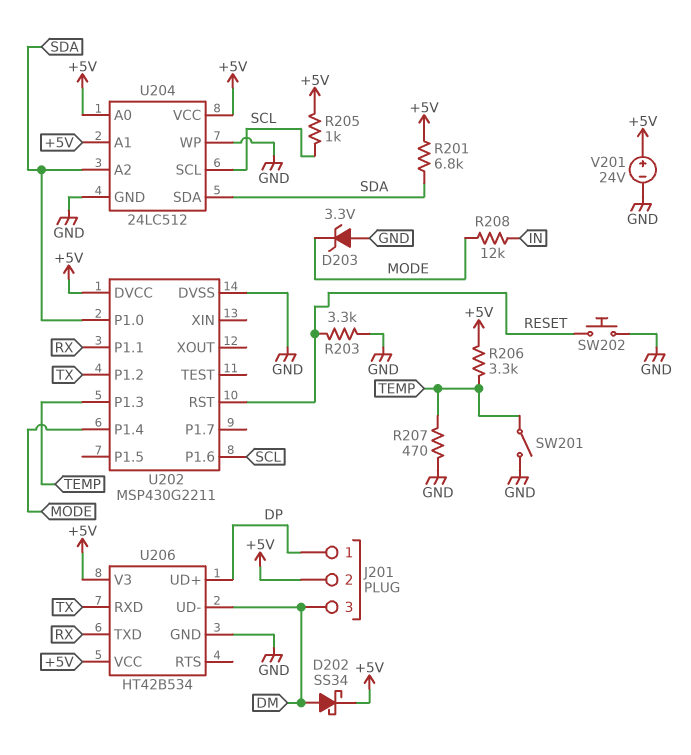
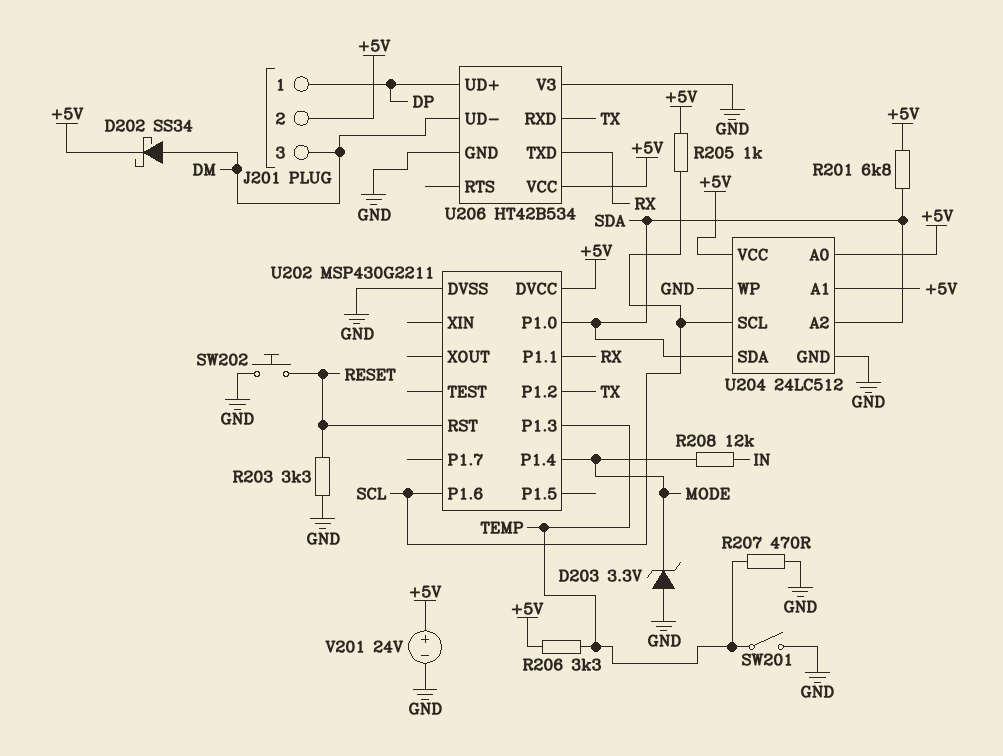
U206 pin V3: +5V -> GND

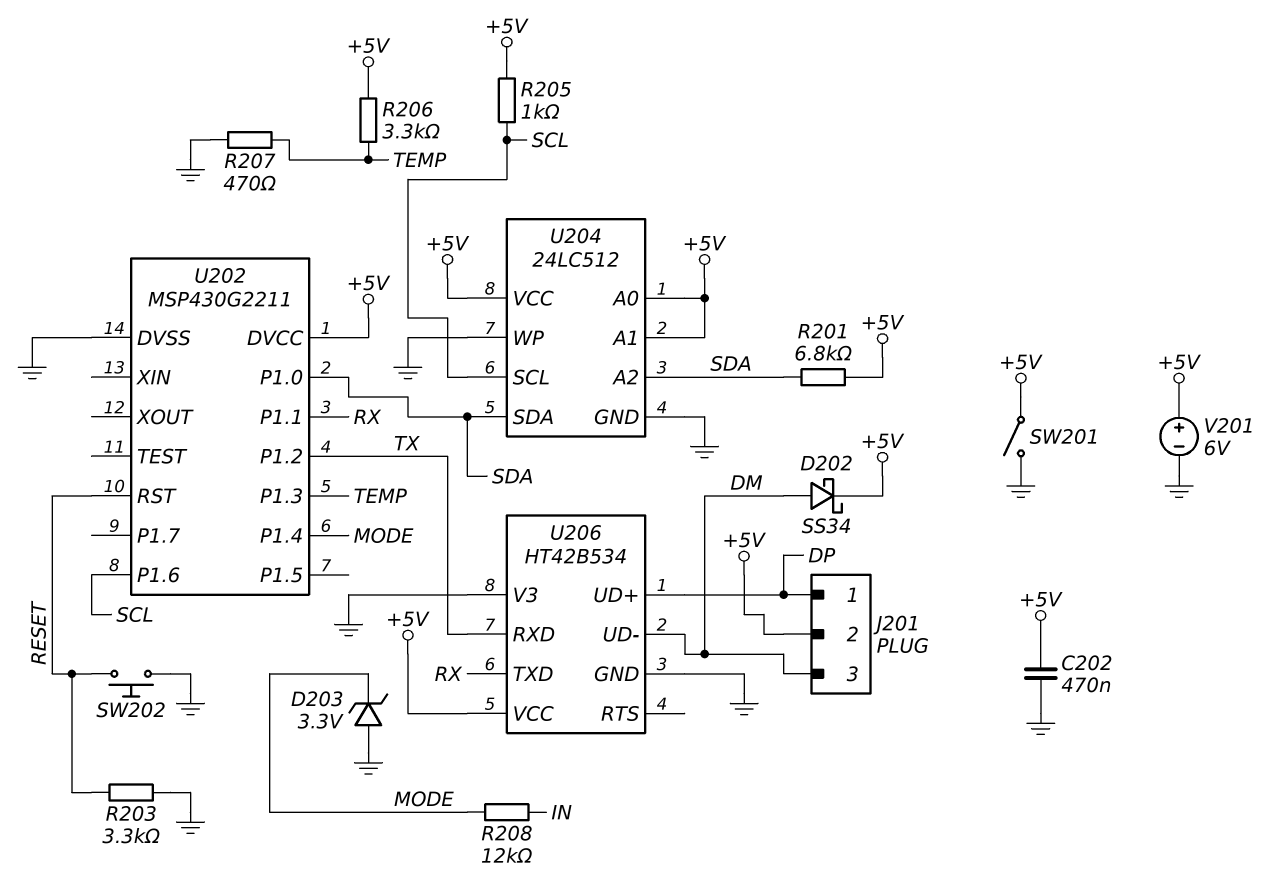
C202: none -> 470nF (+5V, GND)
SW201: switch (GND, TEMP) -> switch (+5V, GND)
V201: 24V (plus +5V, minus GND) -> 6V (plus +5V, minus GND)

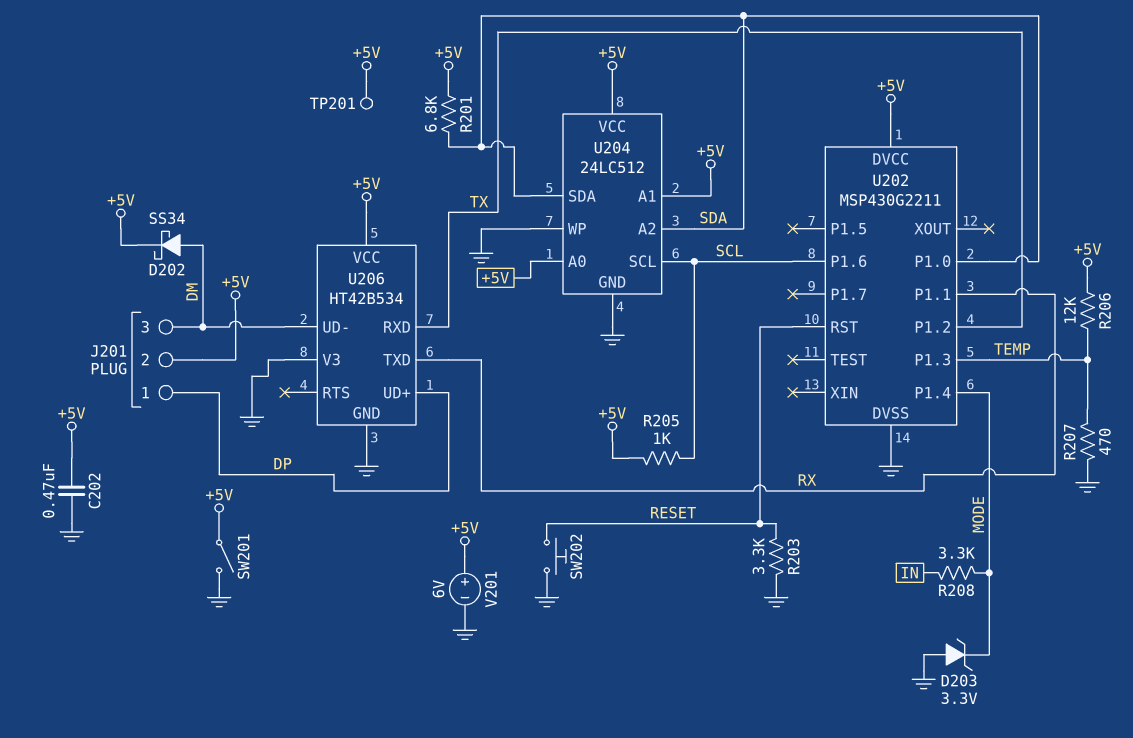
R206: 3.3k (+5V, TEMP) -> 12k (+5V, TEMP)
R208: 12k (IN, MODE) -> 3.3k (IN, MODE)
TP201: none -> test point (+5V)

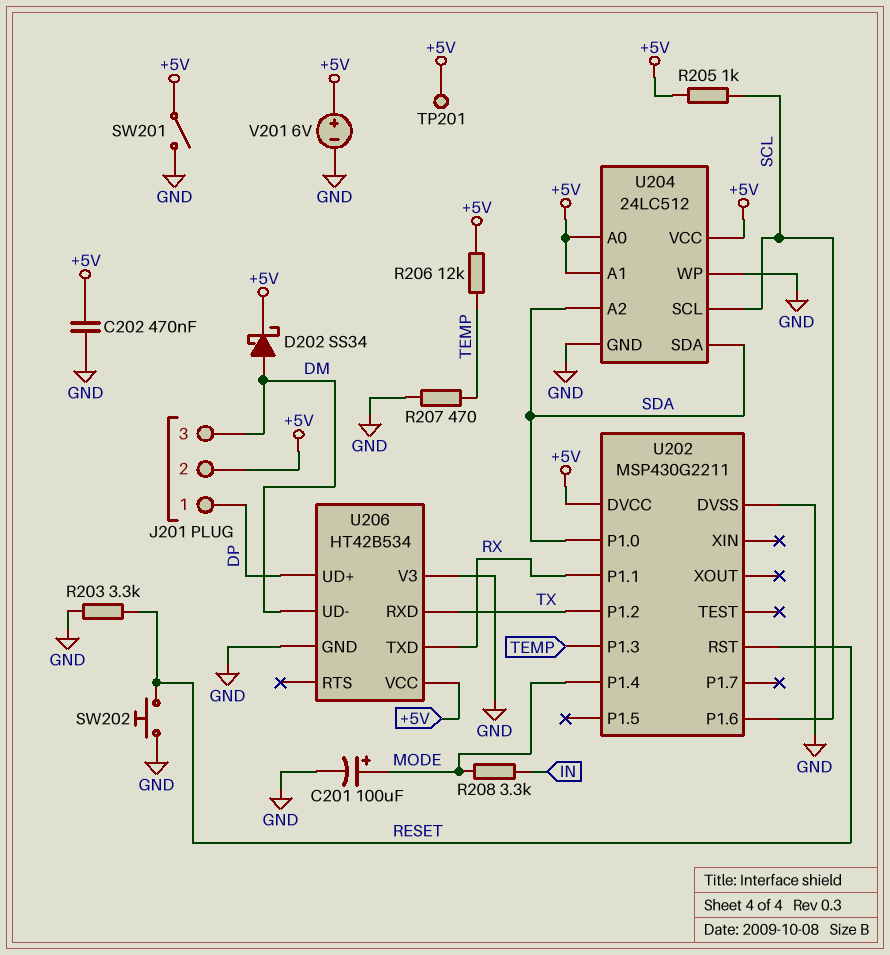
C201: none -> 100uF (plus MODE, minus GND)
D203: zener 3.3V (A GND, K MODE) -> none
R201: 6.8k (+5V, SDA) -> none

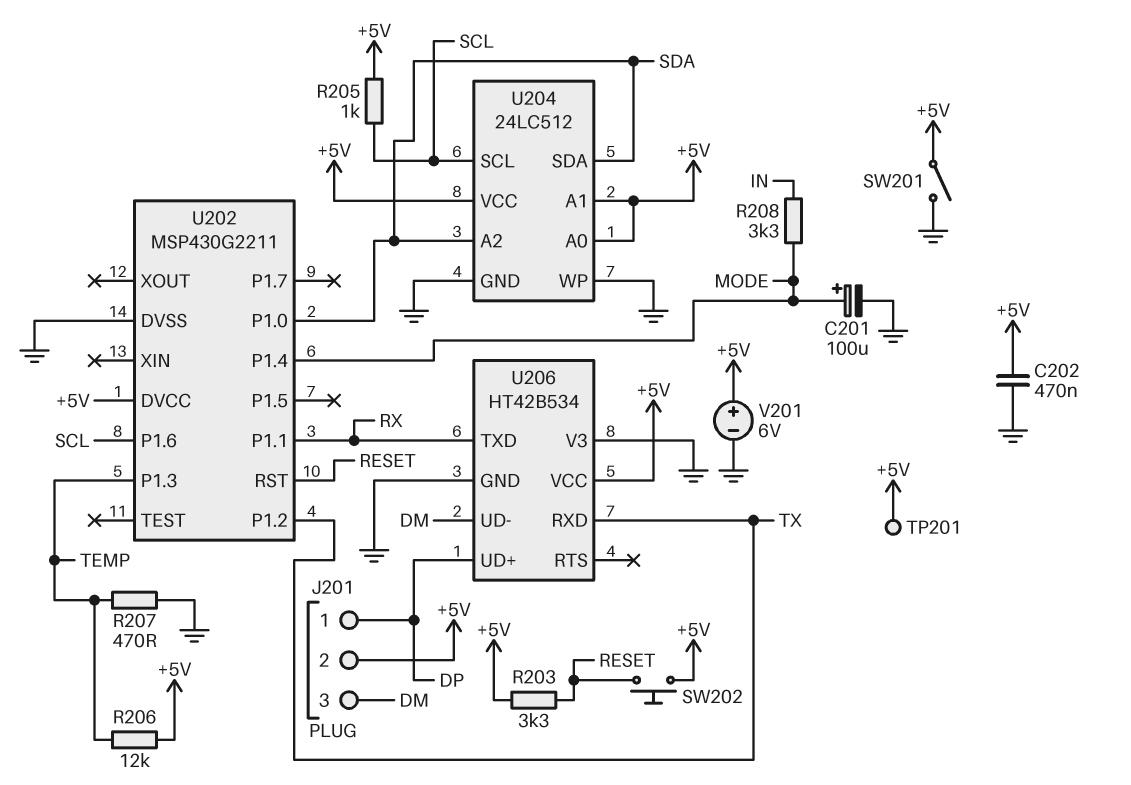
D202: schottky SS34 (A DM, K +5V) -> none
R203: 3.3k (GND, RESET) -> 3.3k (+5V, RESET)
SW202: button (GND, RESET) -> button (+5V, RESET)

